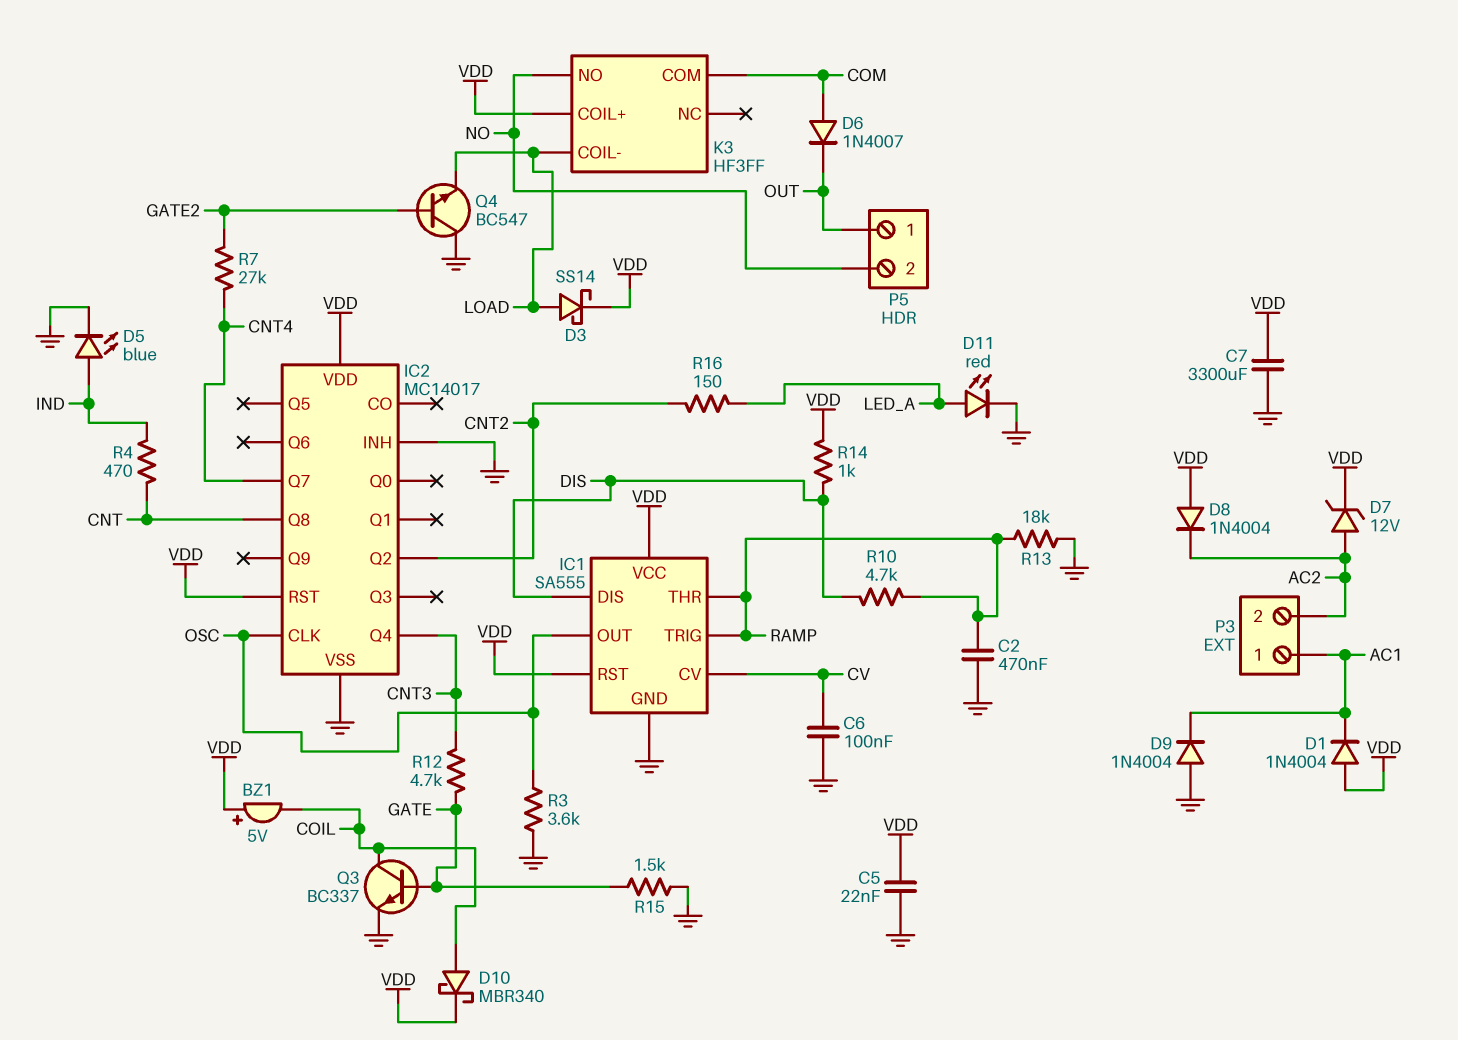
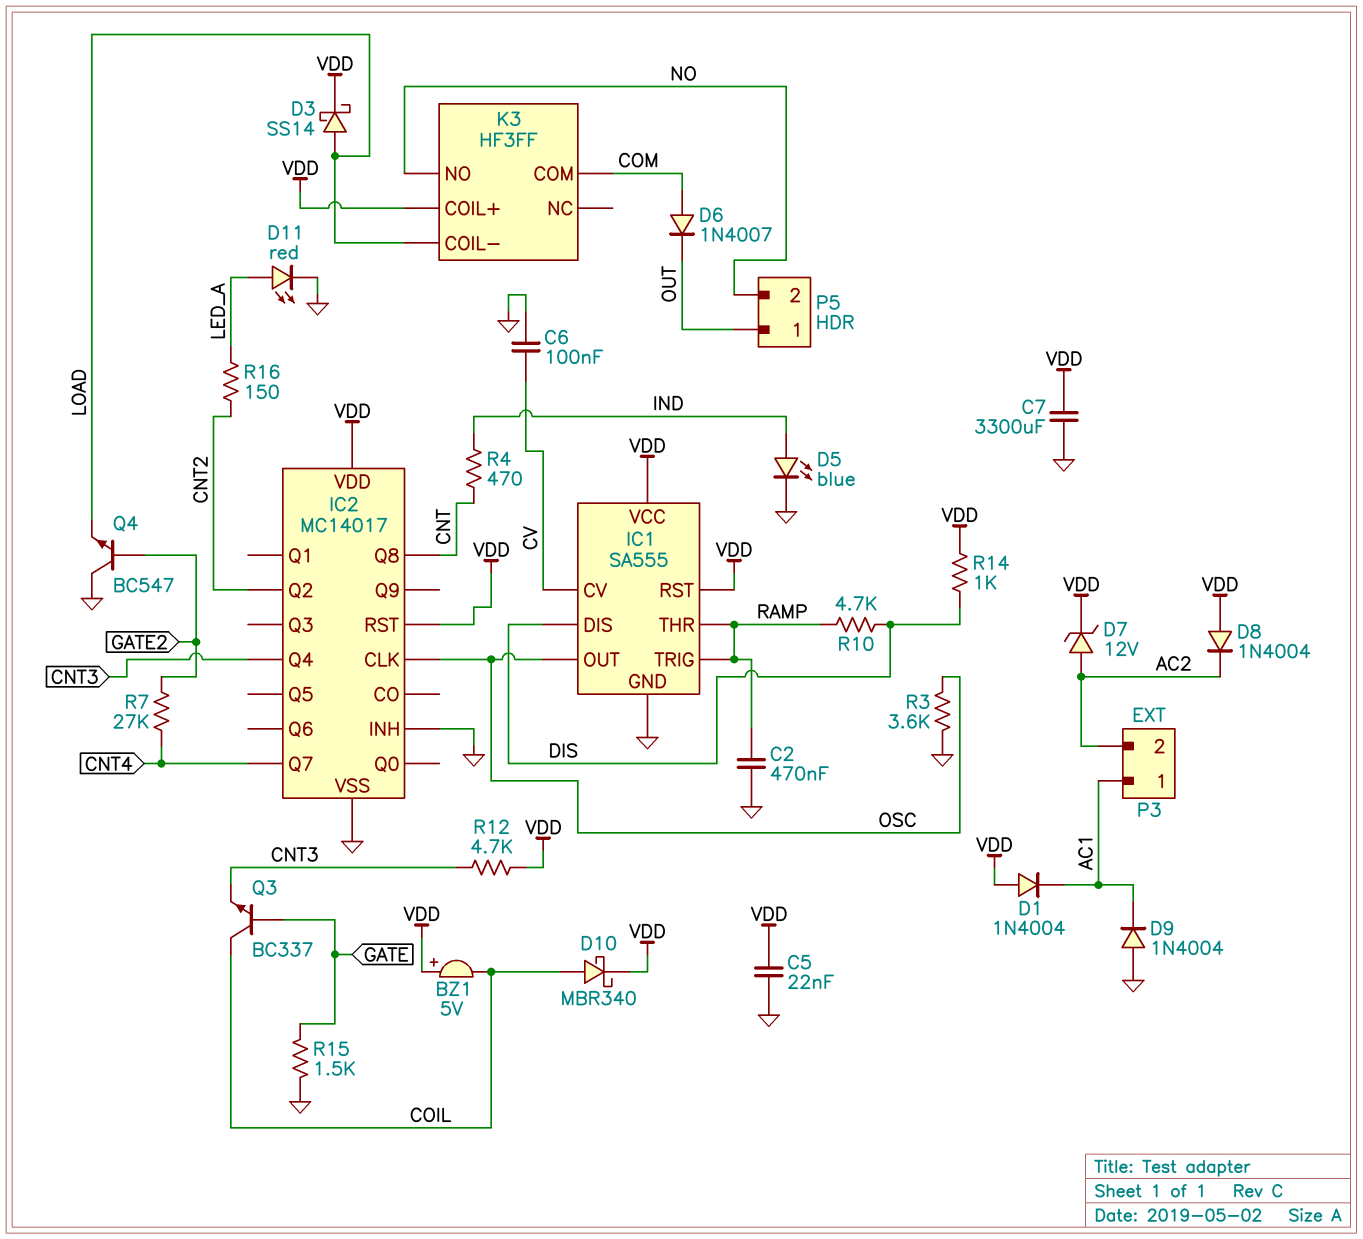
Q3: NPN BC337 (B GATE, C COIL, E GND) -> NPN BC337 (B GATE, C COIL, E CNT3)
R12: 4.7k (CNT3, GATE) -> 4.7k (CNT3, VDD)
R13: 18k (GND, RAMP) -> none

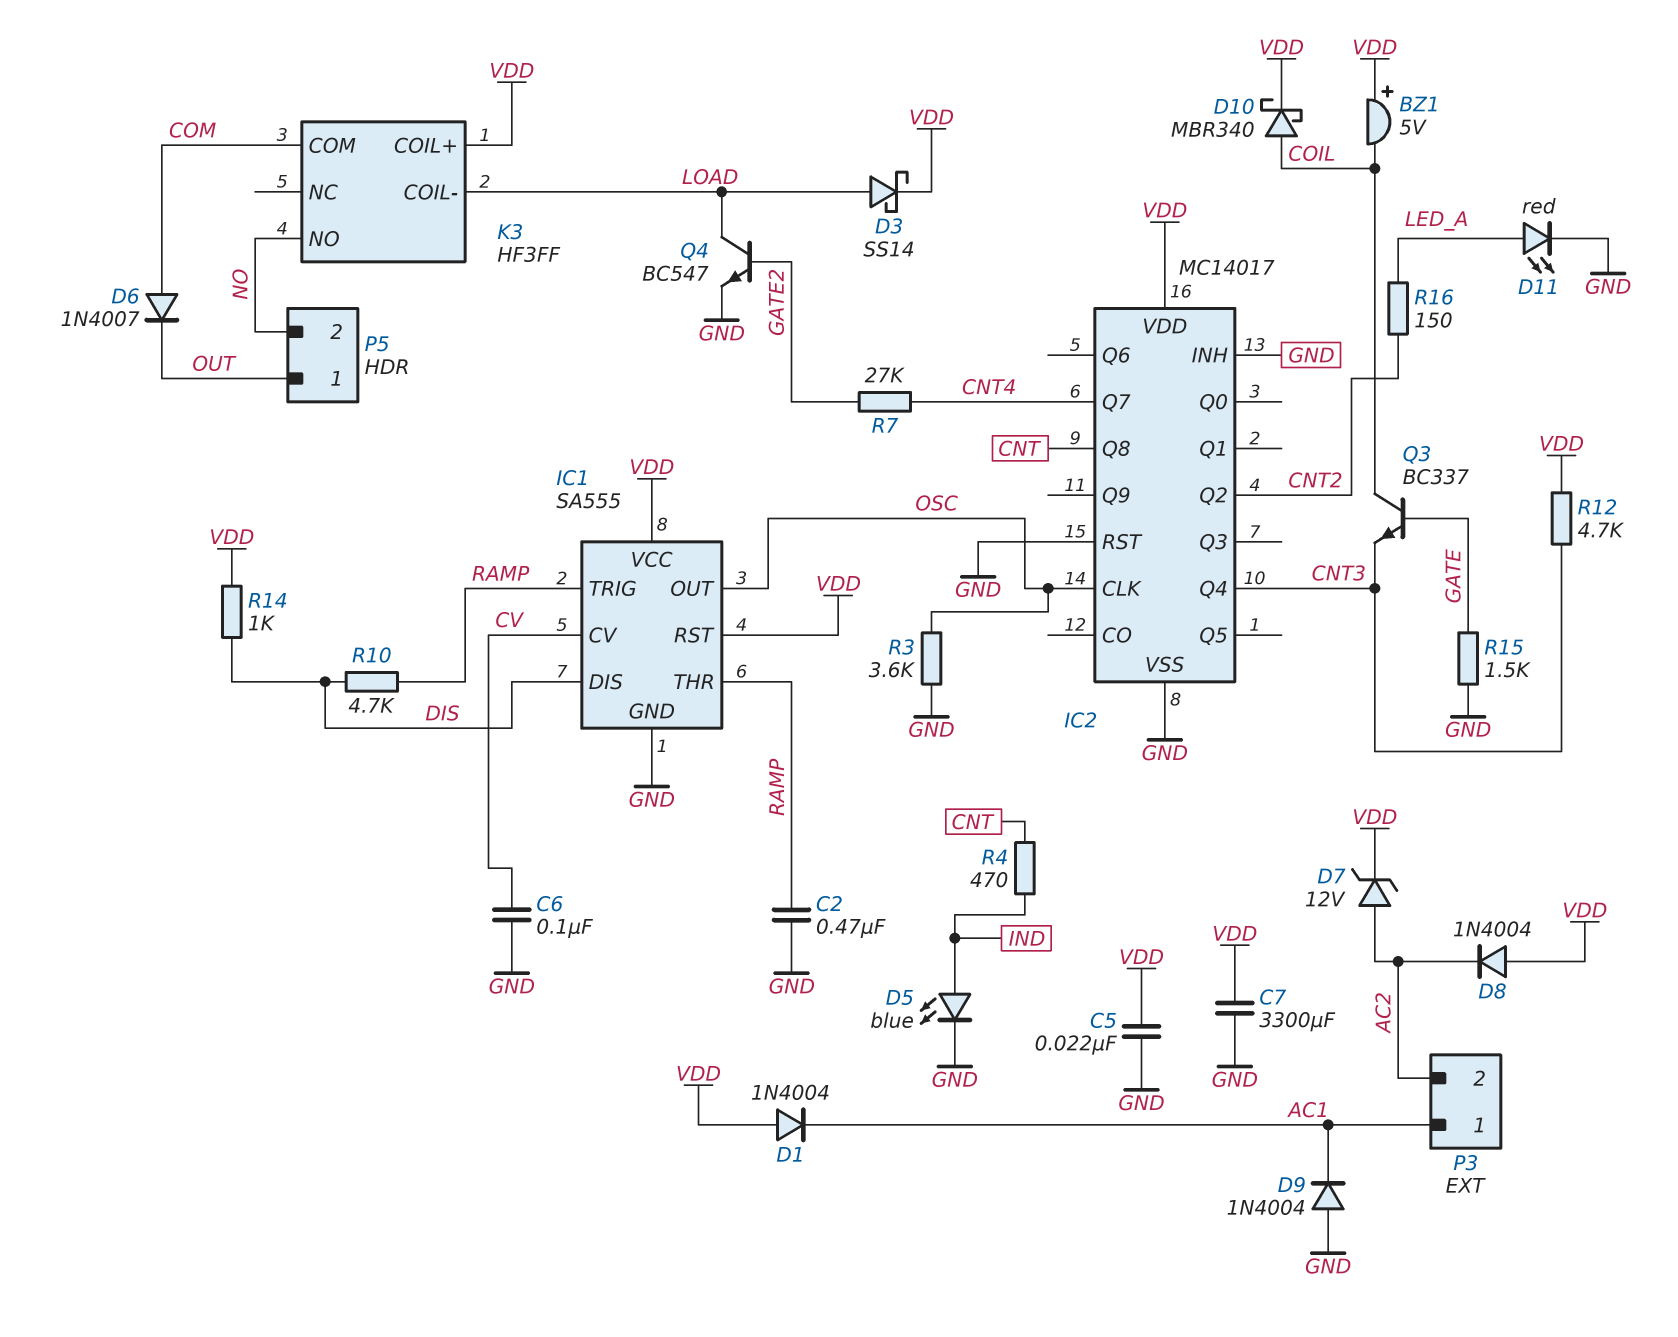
IC2 pin RST: VDD -> GND
Q4: NPN BC547 (B GATE2, C GND, E LOAD) -> NPN BC547 (B GATE2, C LOAD, E GND)

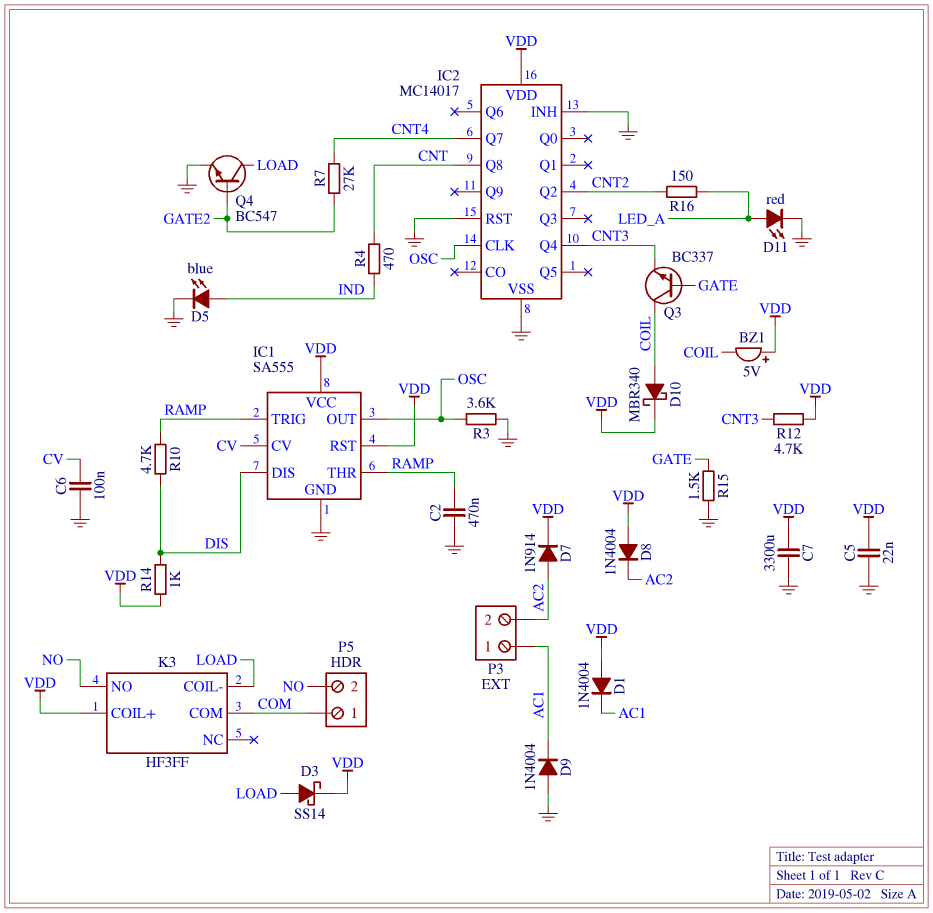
D6: diode 1N4007 (A COM, K OUT) -> none
D7: zener 12V (A AC2, K VDD) -> diode 1N914 (A AC2, K VDD)
P5 pin 1: OUT -> COM

